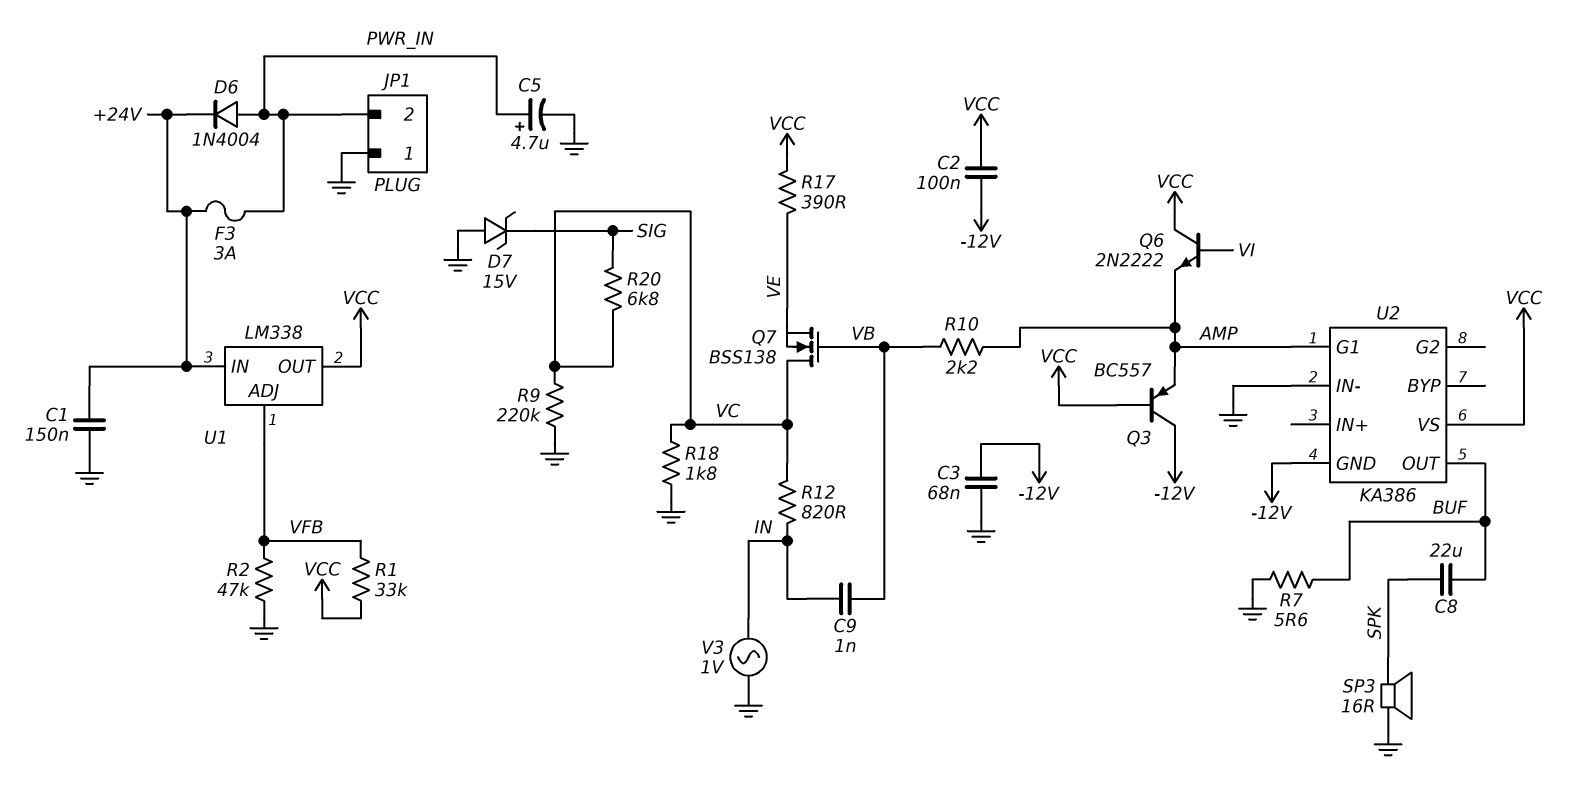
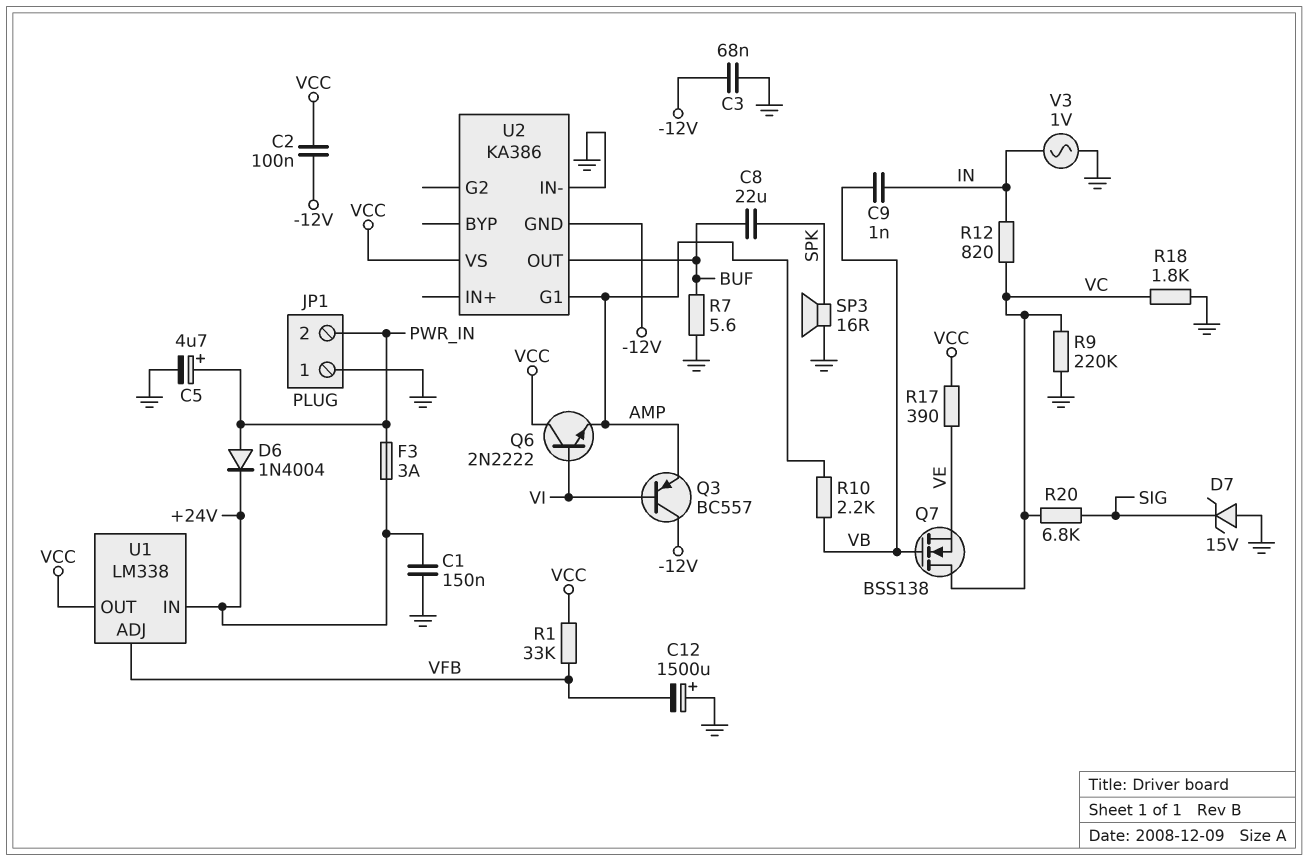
C12: none -> 1500uF (plus GND, minus VFB)
Q3: PNP BC557 (B VCC, C -12V, E AMP) -> PNP BC557 (B VI, C -12V, E AMP)
R2: 47k (GND, VFB) -> none

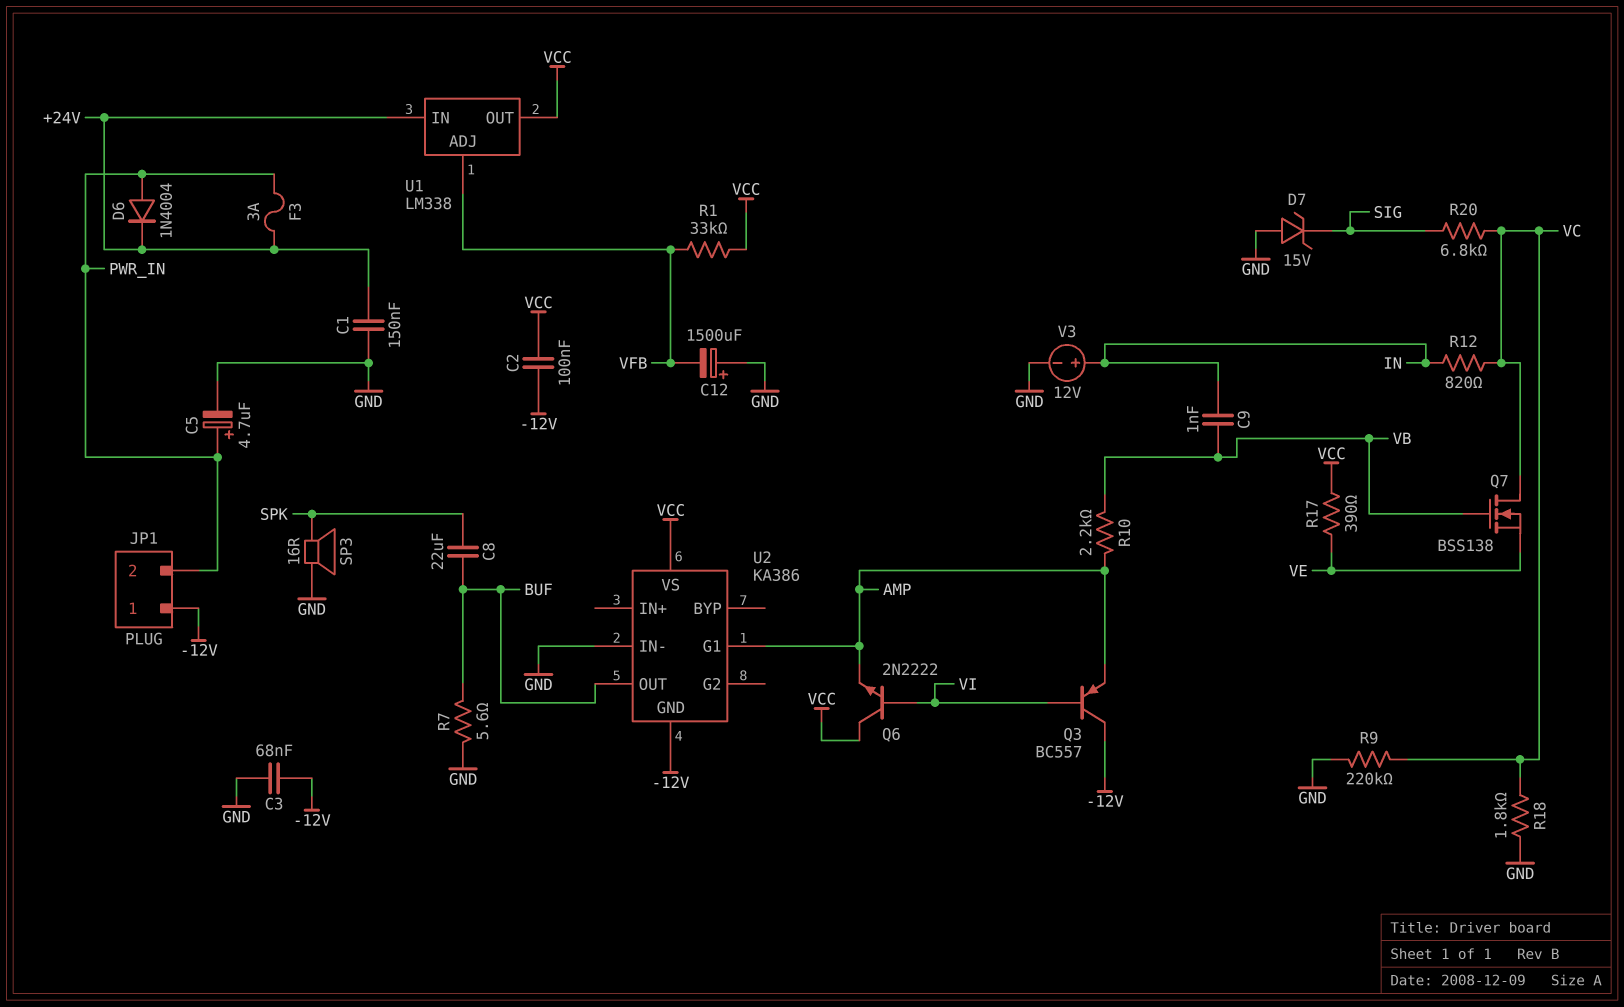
JP1 pin 1: GND -> -12V
V3: AC 1V (GND, IN) -> 12V (plus IN, minus GND)

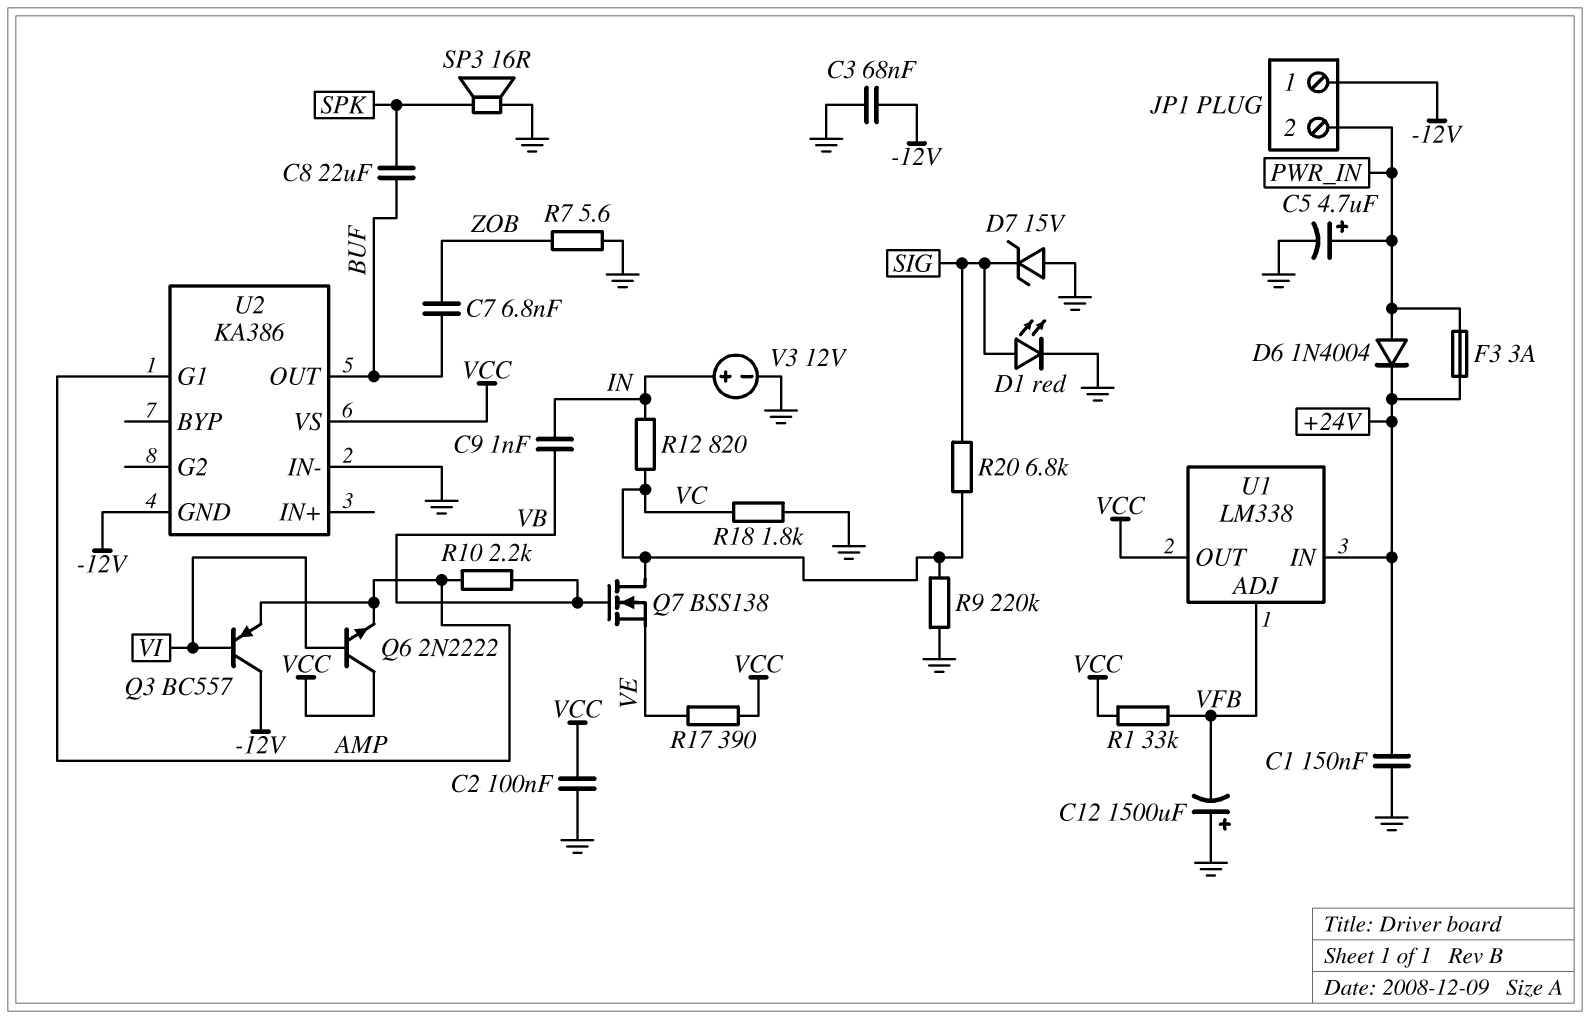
C2: 100nF (-12V, VCC) -> 100nF (GND, VCC)
C7: none -> 6.8nF (BUF, ZOB)
D1: none -> LED red (A SIG, K GND)
R7: 5.6 (BUF, GND) -> 5.6 (GND, ZOB)

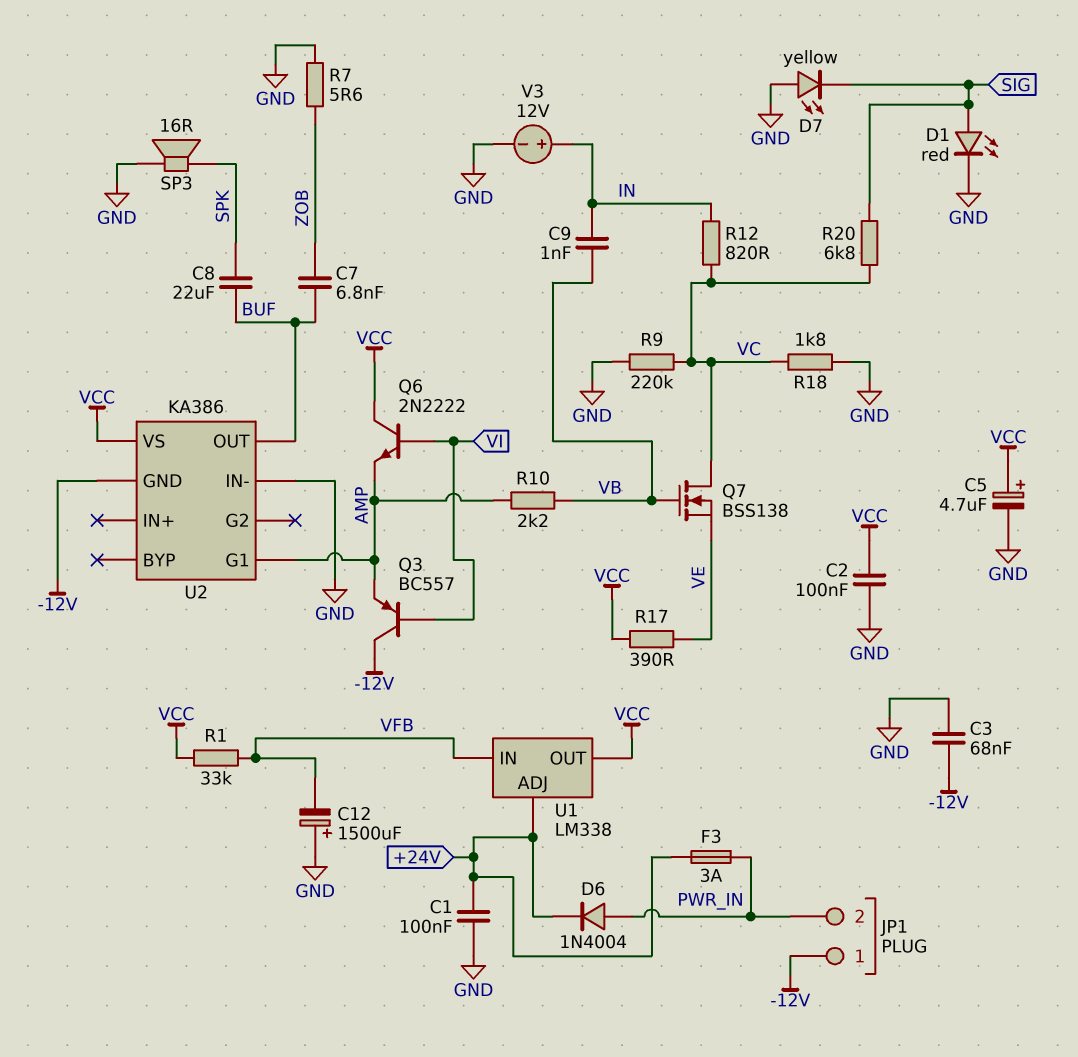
C1: 150nF (+24V, GND) -> 100nF (+24V, GND)
C5: 4.7uF (plus PWR_IN, minus GND) -> 4.7uF (plus VCC, minus GND)
D7: zener 15V (A GND, K SIG) -> LED yellow (A GND, K SIG)
U1 pin ADJ: VFB -> +24V
U1 pin IN: +24V -> VFB

